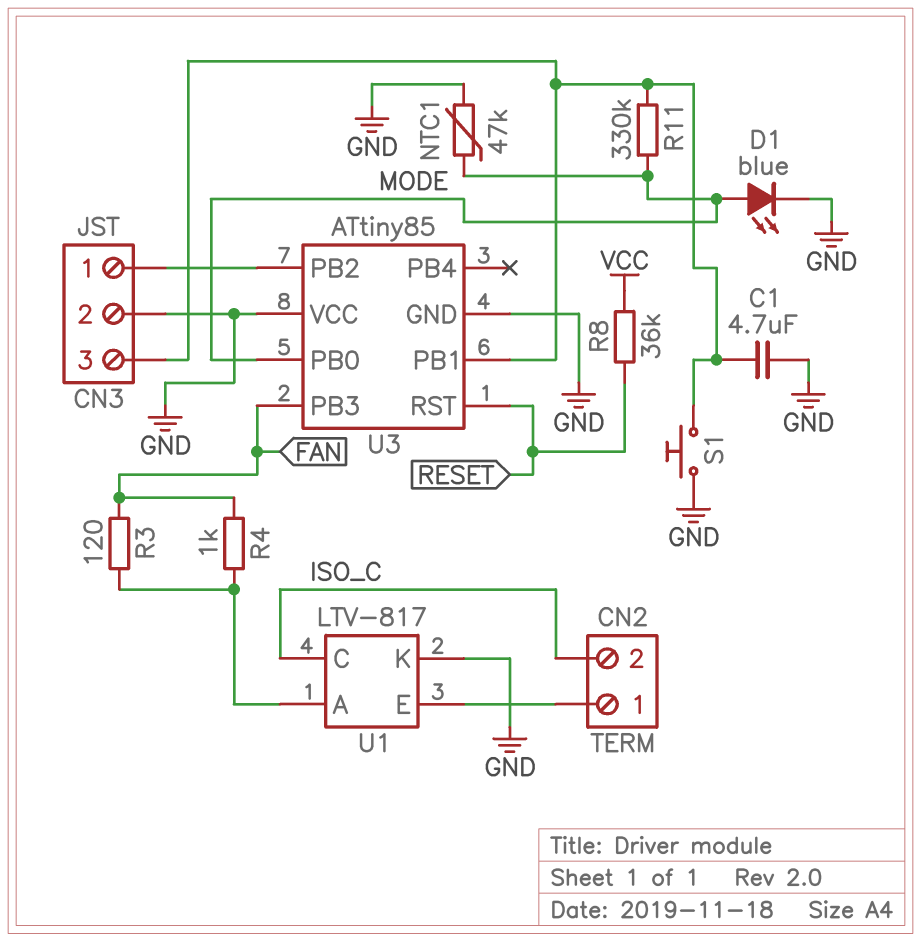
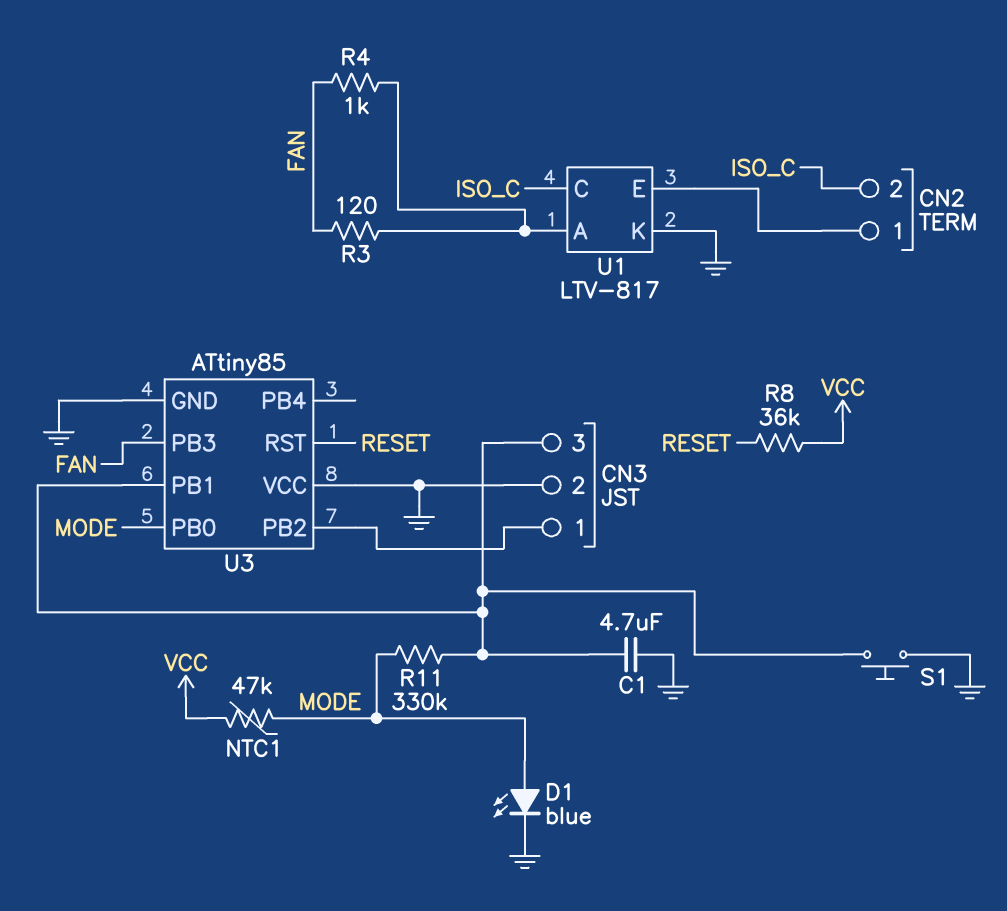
NTC1: 47k (GND, MODE) -> 47k (MODE, VCC)

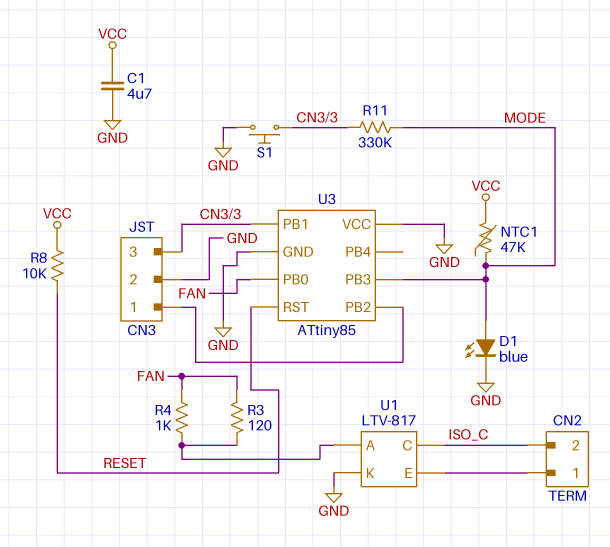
C1: 4.7uF (CN3/3, GND) -> 4.7uF (GND, VCC)
R8: 36k (RESET, VCC) -> 10k (RESET, VCC)
U3 pin PB0: MODE -> FAN
U3 pin PB3: FAN -> MODE

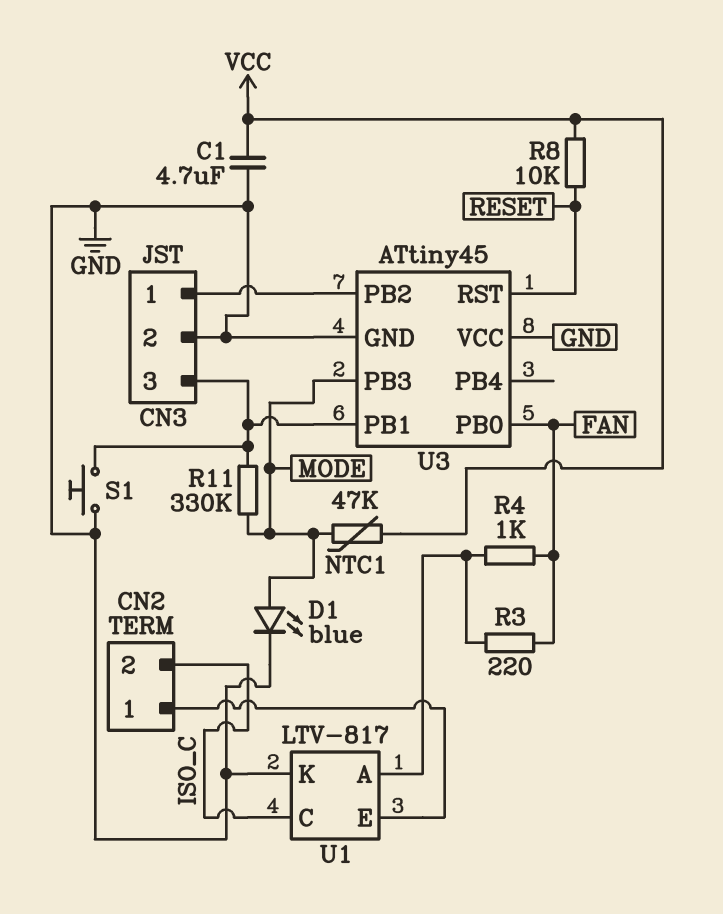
R3: 120 (FAN, U1/A) -> 220 (FAN, U1/A)
U3: ATtiny85 -> ATtiny45

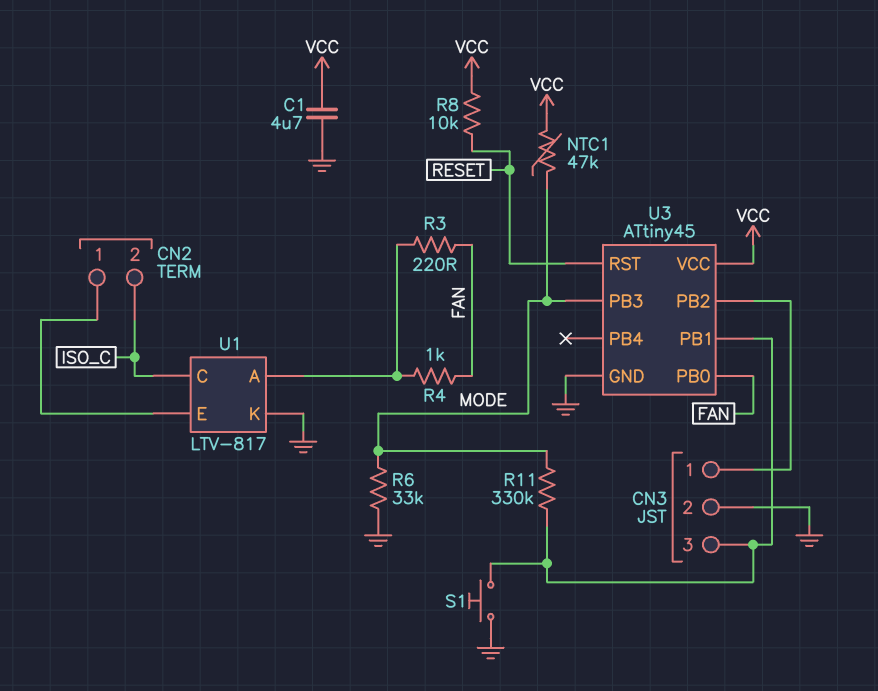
D1: LED blue (A MODE, K GND) -> none
R6: none -> 33k (GND, MODE)
U3 pin VCC: GND -> VCC

